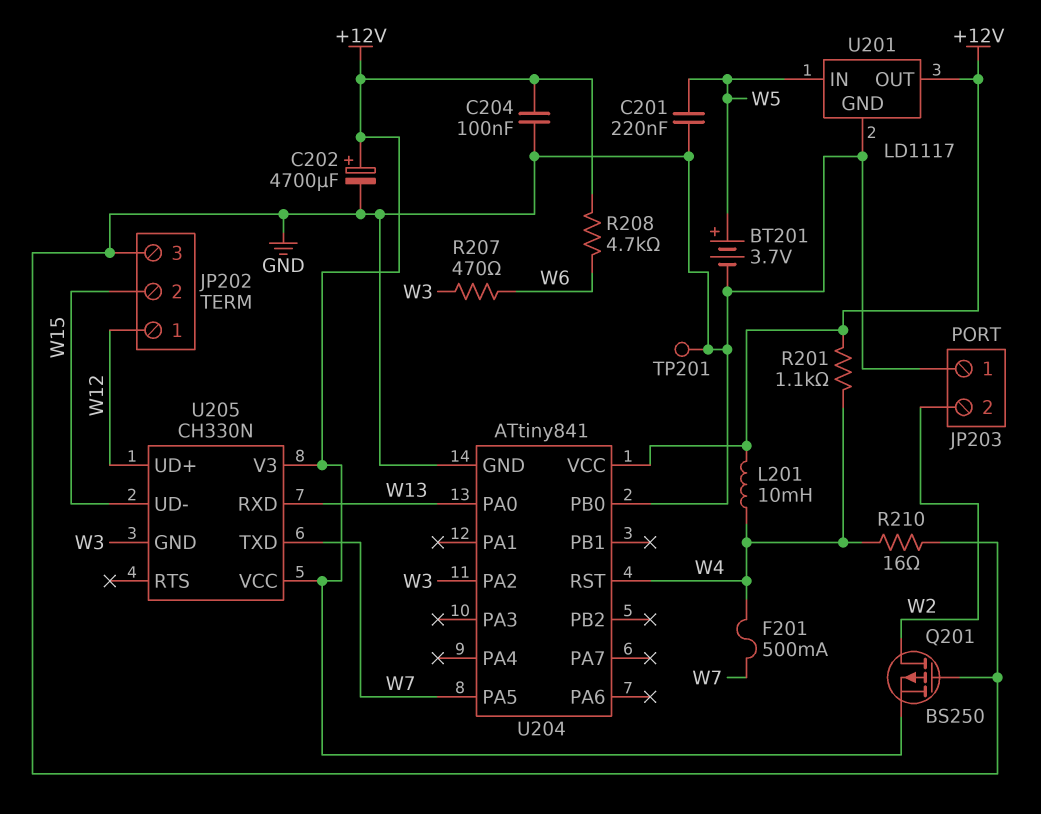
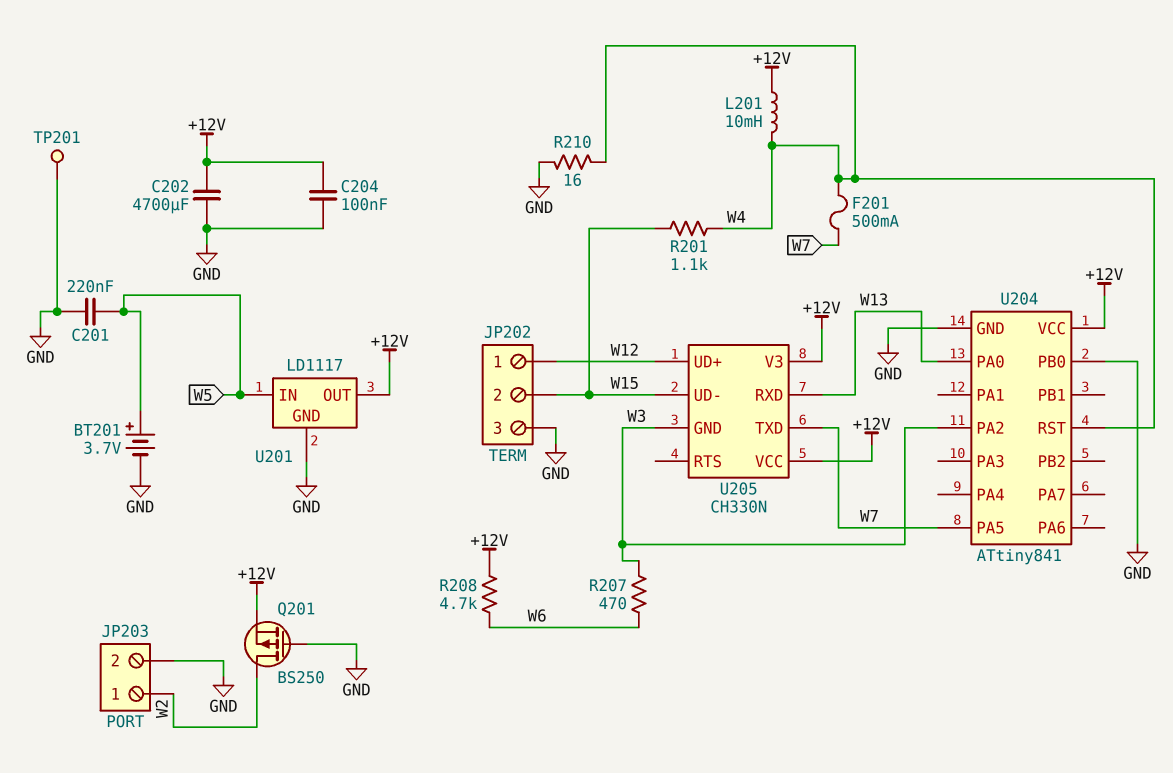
C202: 4700uF (plus +12V, minus GND) -> 4700uF (+12V, GND)
JP203 pin 1: GND -> W2
JP203 pin 2: W2 -> GND
R201: 1.1k (+12V, W4) -> 1.1k (W4, W15)

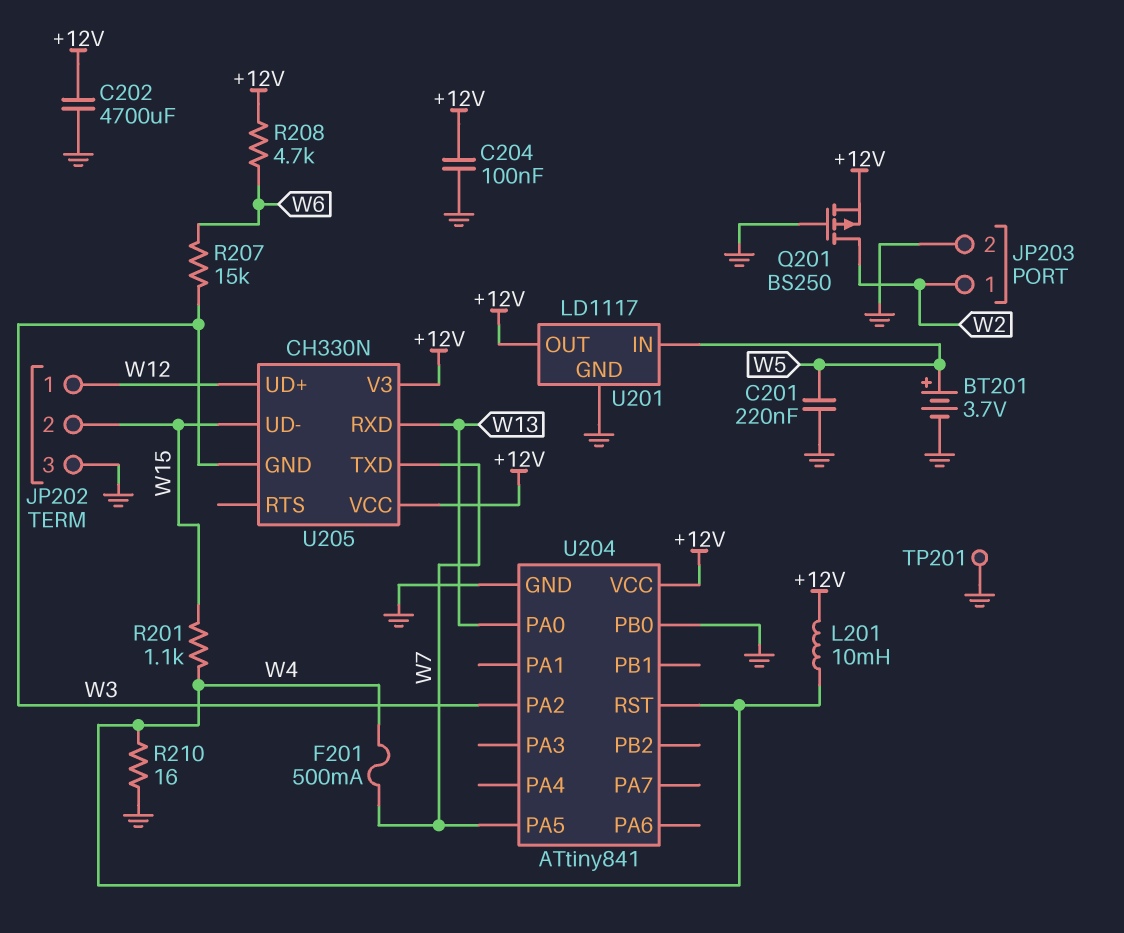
R207: 470 (W3, W6) -> 15k (W3, W6)

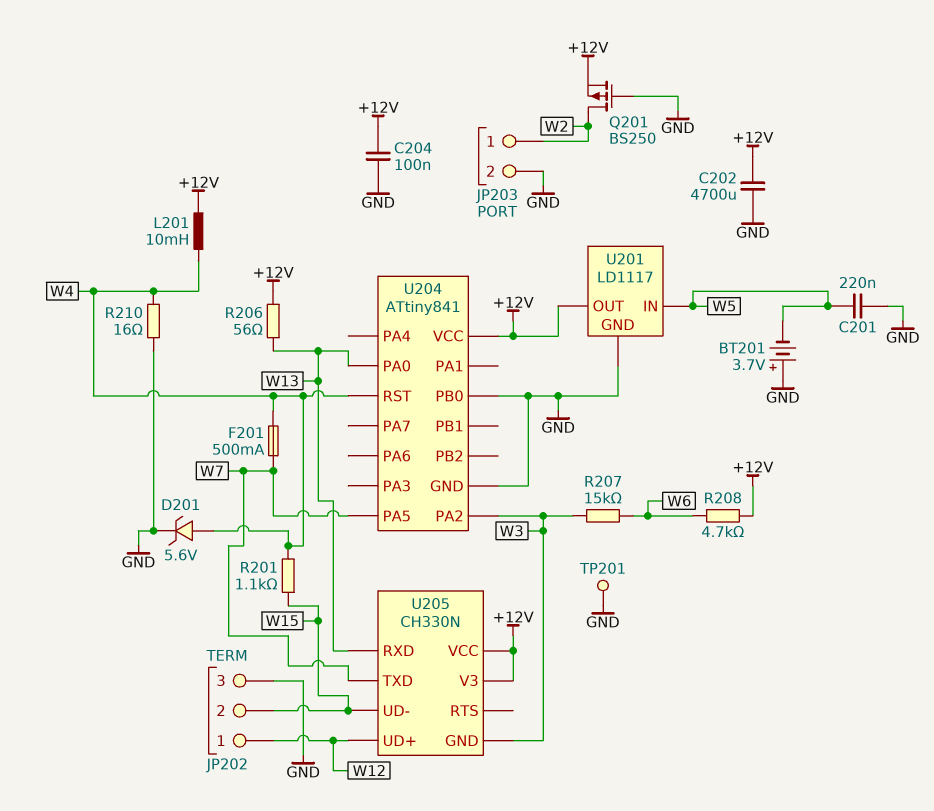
BT201: 3.7V (plus W5, minus GND) -> 3.7V (plus GND, minus W5)
D201: none -> zener 5.6V (A W4, K GND)
R206: none -> 56 (+12V, W13)

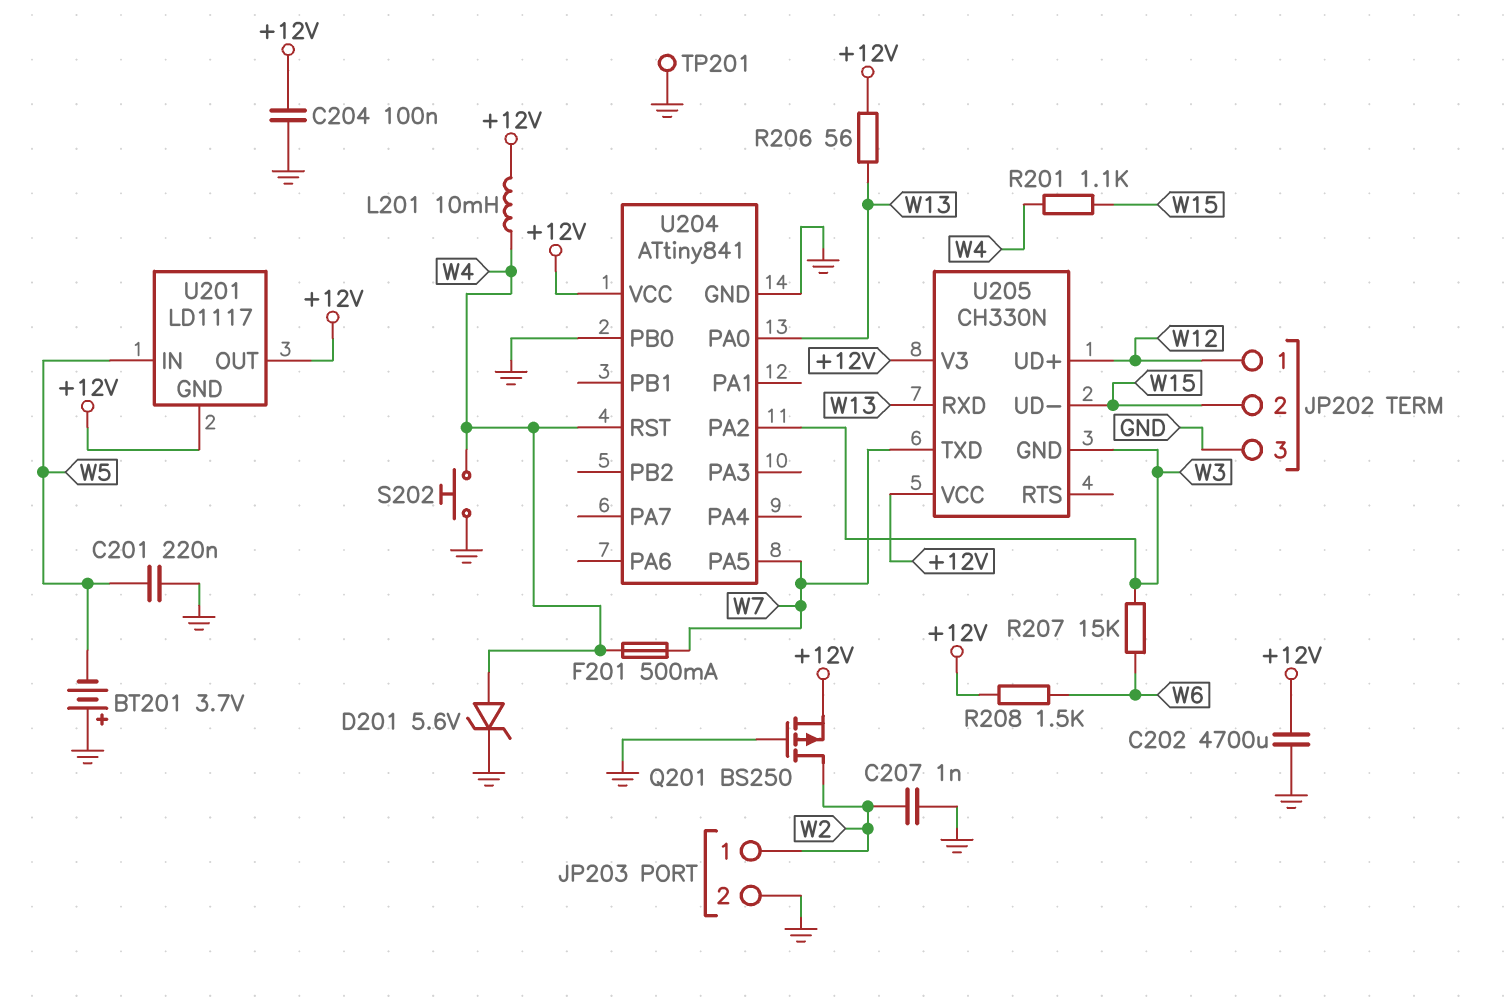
C207: none -> 1nF (GND, W2)
R208: 4.7k (+12V, W6) -> 1.5k (+12V, W6)
R210: 16 (GND, W4) -> none
S202: none -> button (GND, W4)
U201 pin GND: GND -> +12V

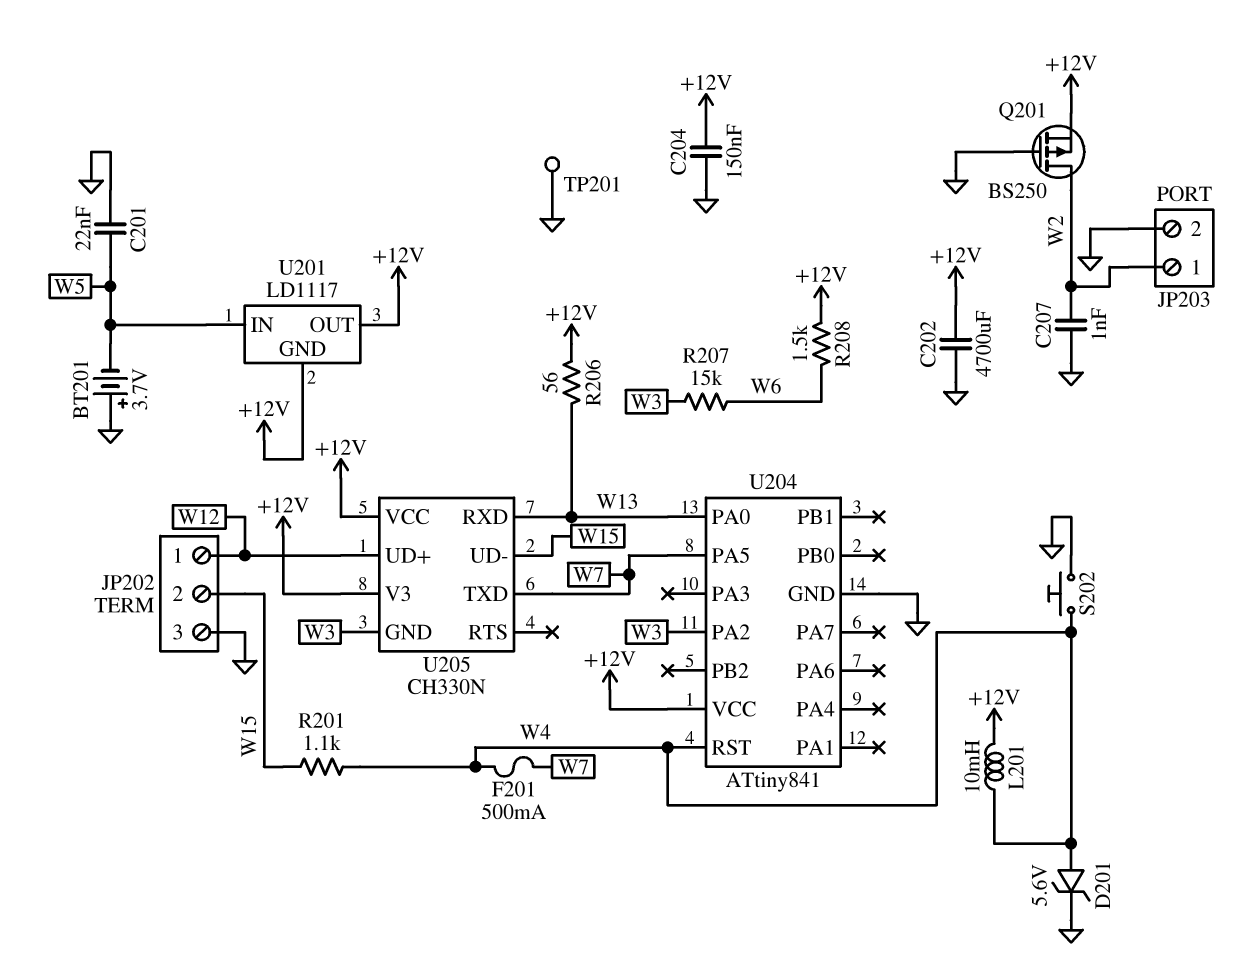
C201: 220nF (GND, W5) -> 22nF (GND, W5)
C204: 100nF (+12V, GND) -> 150nF (+12V, GND)
U204 pin PB0: GND -> none

